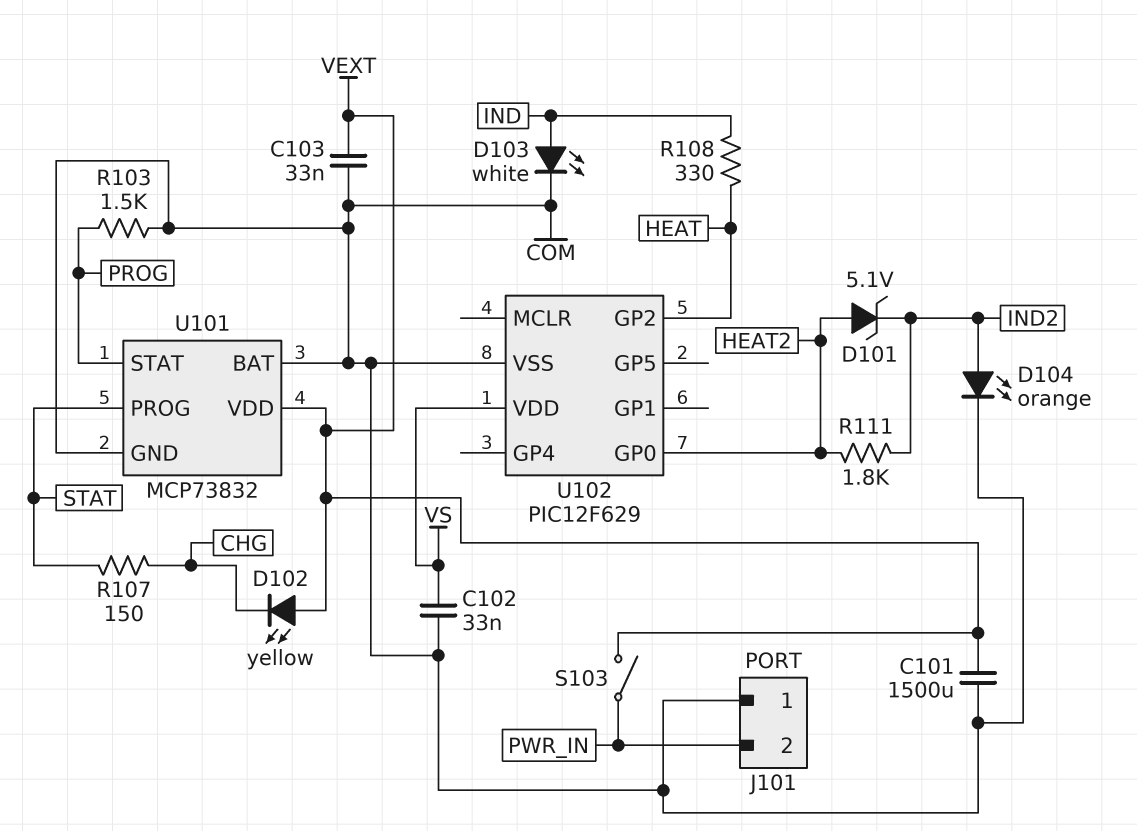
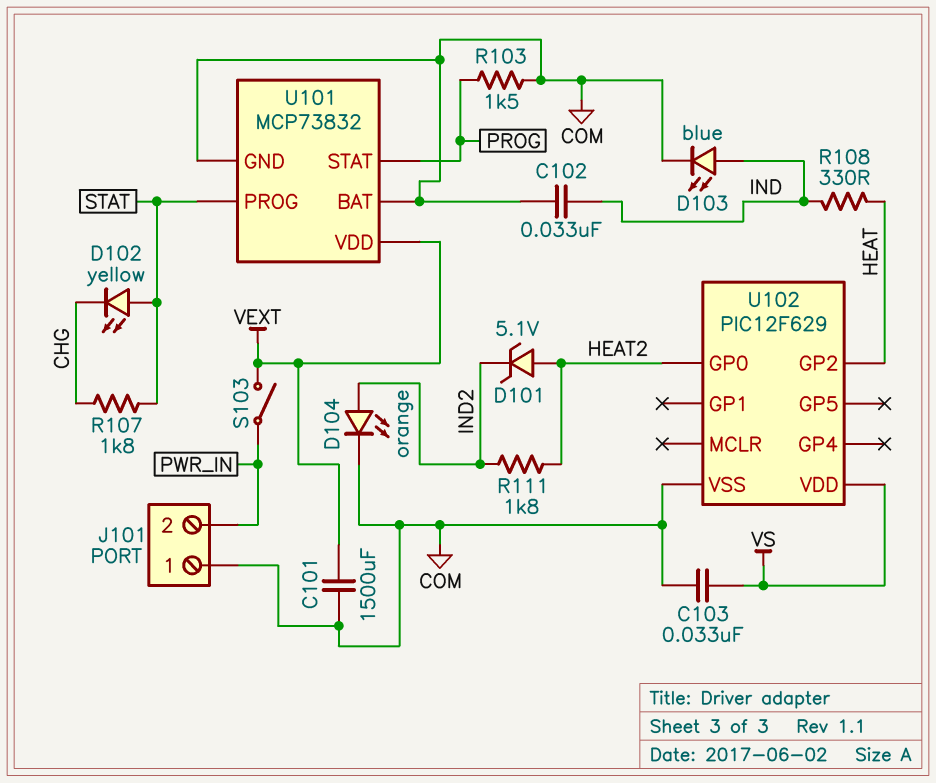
C102: 33nF (COM, VS) -> 33nF (COM, IND)
C103: 33nF (COM, VEXT) -> 33nF (COM, VS)
D102: LED yellow (A VEXT, K CHG) -> LED yellow (A STAT, K CHG)
D103: LED white (A IND, K COM) -> LED blue (A IND, K COM)
R107: 150 (CHG, STAT) -> 1.8k (CHG, STAT)

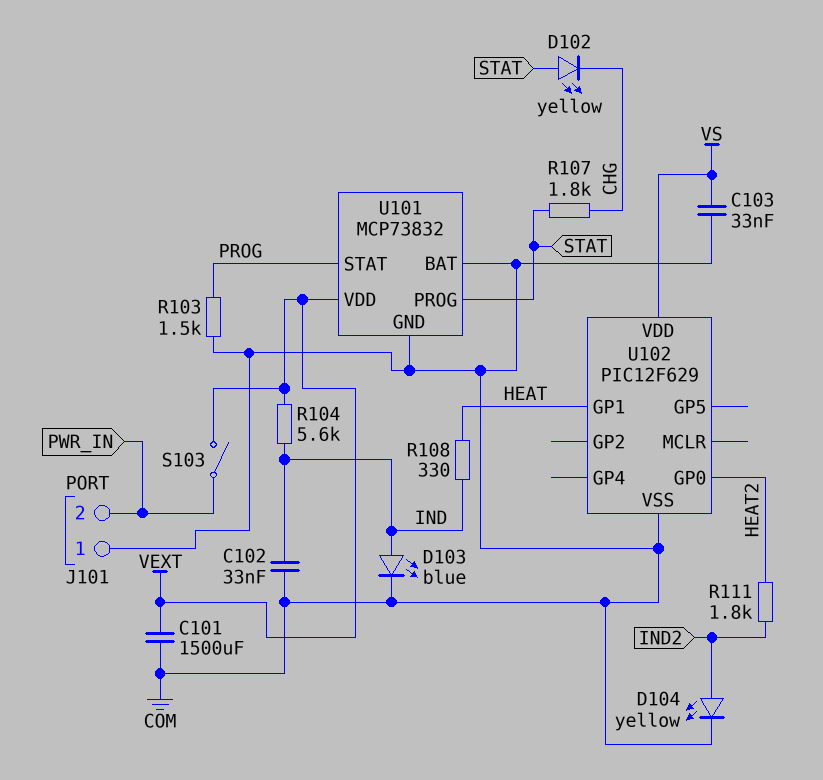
D101: zener 5.1V (A HEAT2, K IND2) -> none
D104: LED orange (A IND2, K COM) -> LED yellow (A IND2, K COM)
R104: none -> 5.6k (IND, VEXT)
U102 pin GP1: none -> HEAT
U102 pin GP2: HEAT -> none

